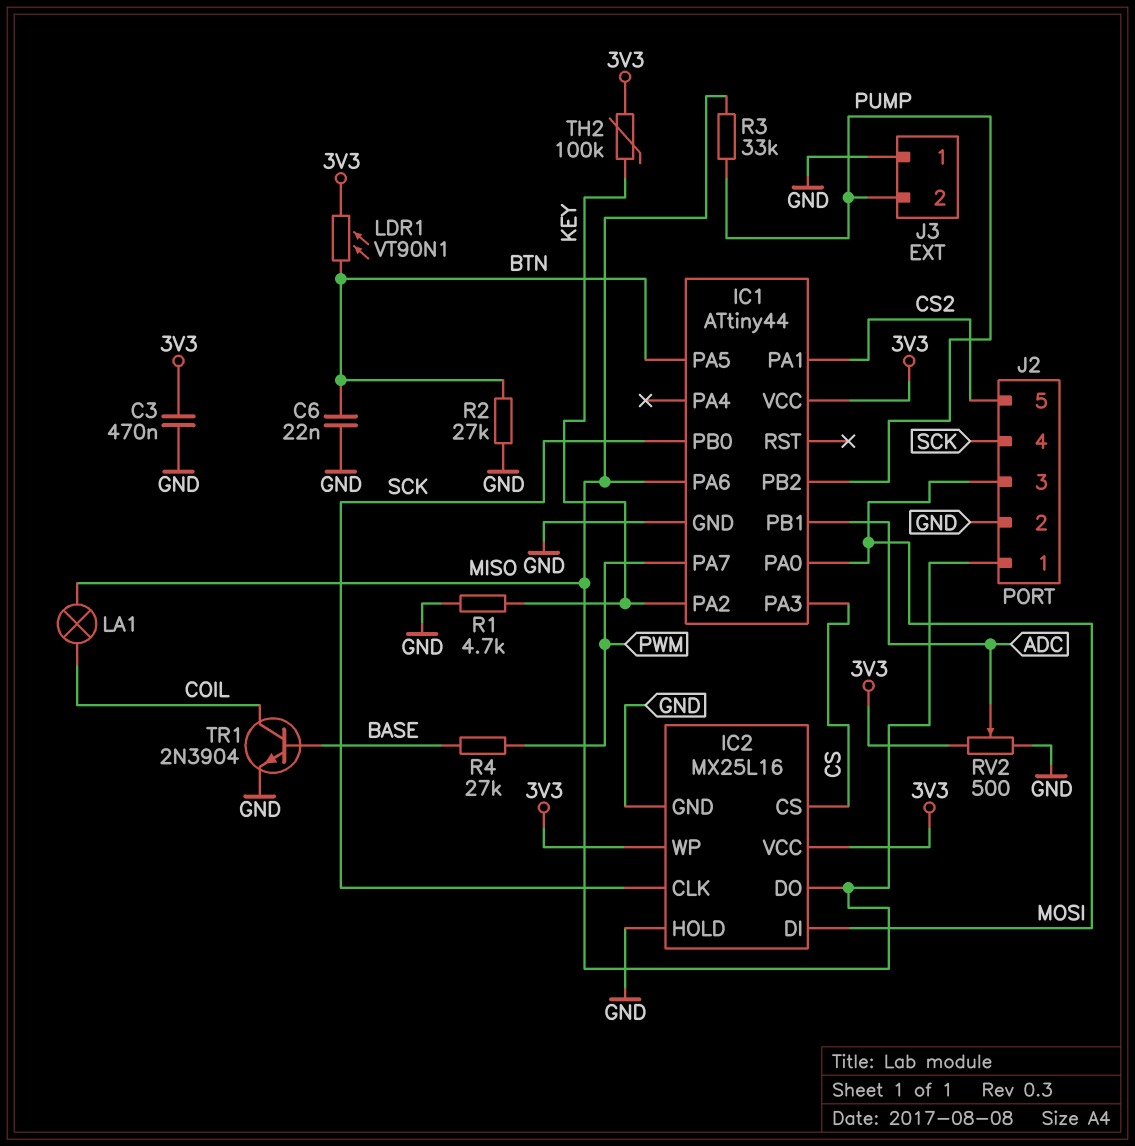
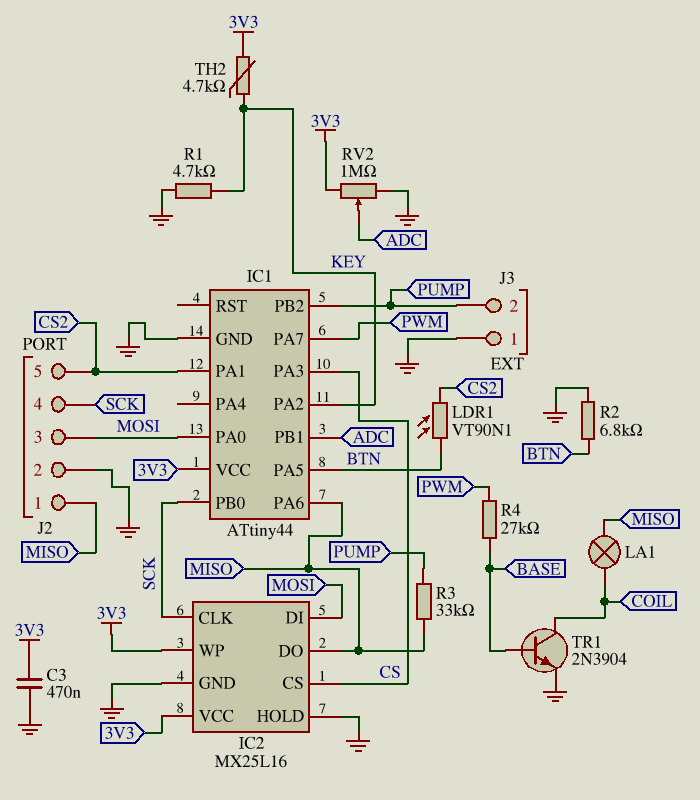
C6: 22nF (BTN, GND) -> none
LDR1: VT90N1 (3V3, BTN) -> VT90N1 (BTN, CS2)
R2: 27k (BTN, GND) -> 6.8k (BTN, GND)
RV2: 500 (3V3, GND, wiper ADC) -> 1M (3V3, GND, wiper ADC)
TH2: 100k (3V3, KEY) -> 4.7k (3V3, KEY)

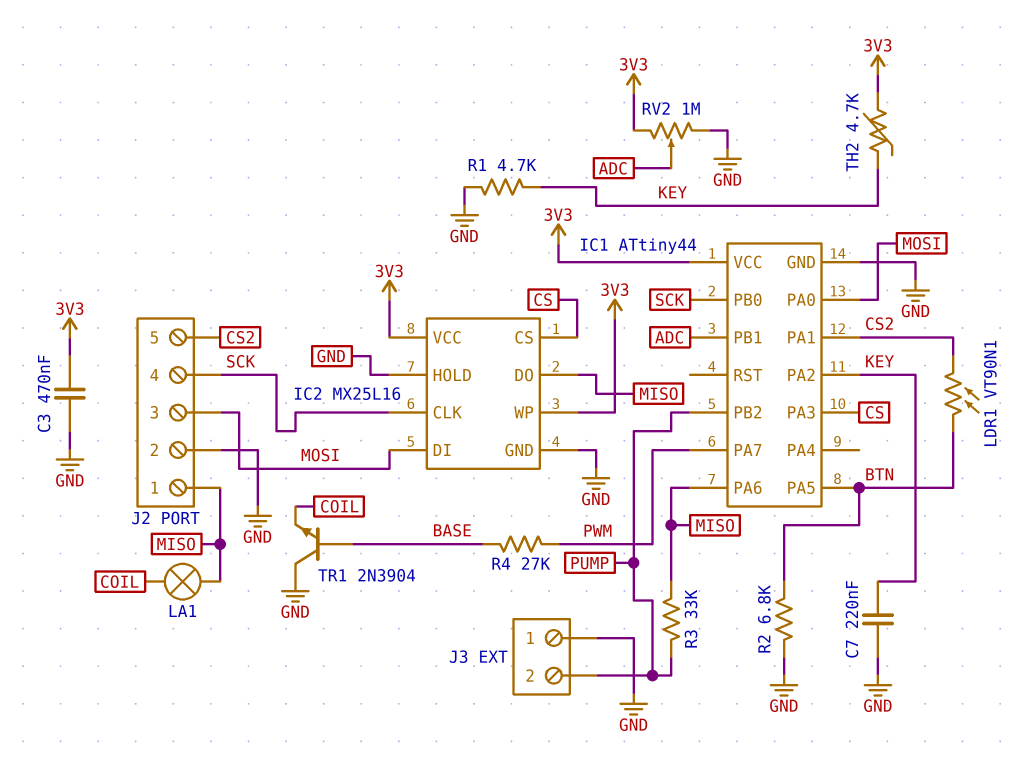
C7: none -> 220nF (GND, KEY)
TR1: NPN 2N3904 (B BASE, C COIL, E GND) -> NPN 2N3904 (B BASE, C GND, E COIL)

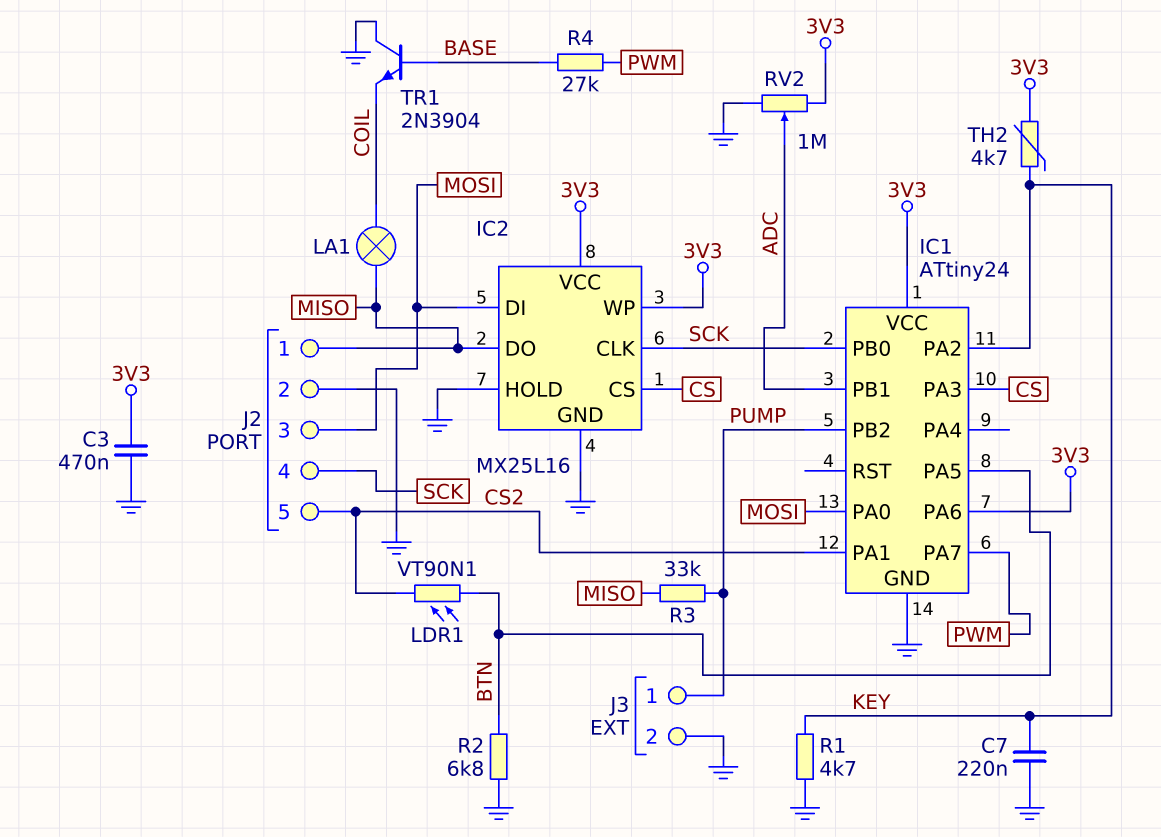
IC1: ATtiny44 -> ATtiny24
IC1 pin PA6: MISO -> 3V3
J3 pin 1: GND -> PUMP
J3 pin 2: PUMP -> GND

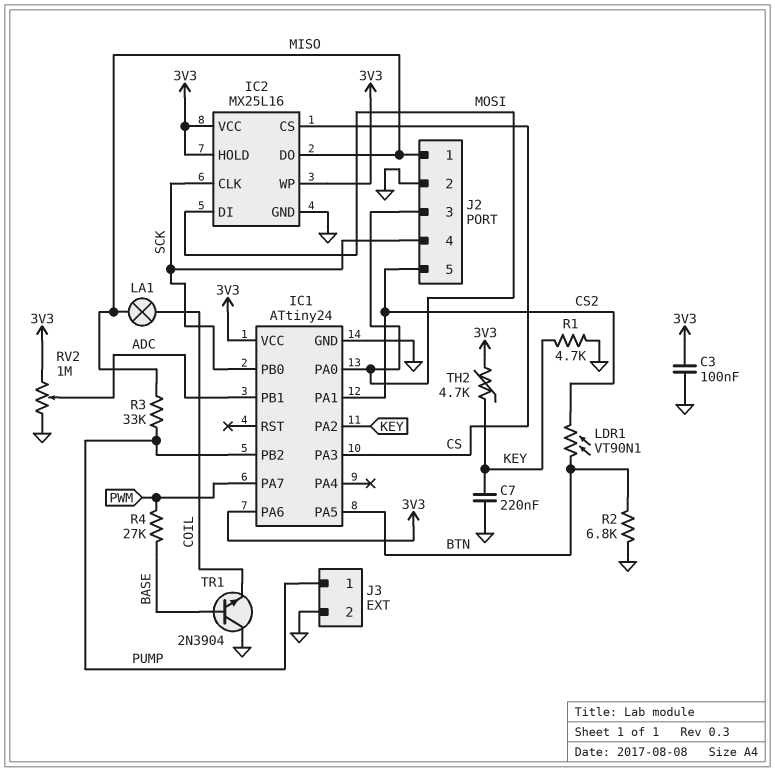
C3: 470nF (3V3, GND) -> 100nF (3V3, GND)
IC2 pin HOLD: GND -> 3V3

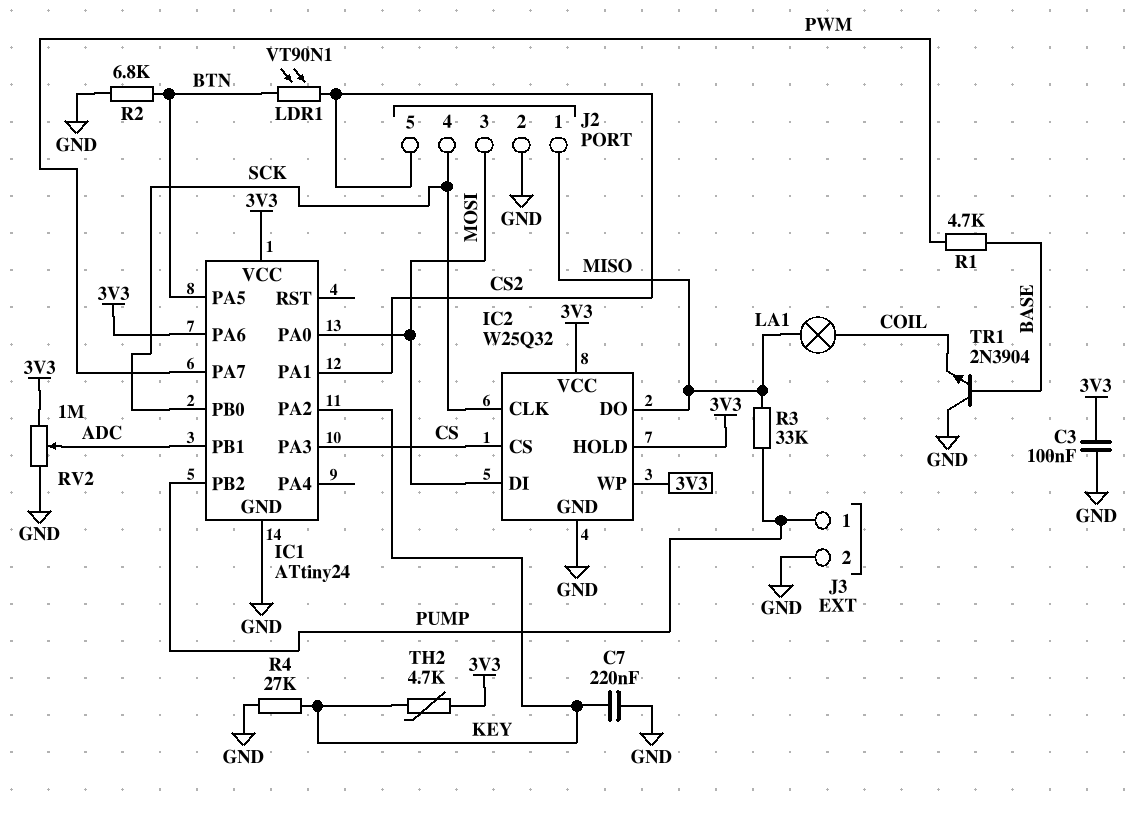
IC2: MX25L16 -> W25Q32
R1: 4.7k (GND, KEY) -> 4.7k (BASE, PWM)
R4: 27k (BASE, PWM) -> 27k (GND, KEY)

